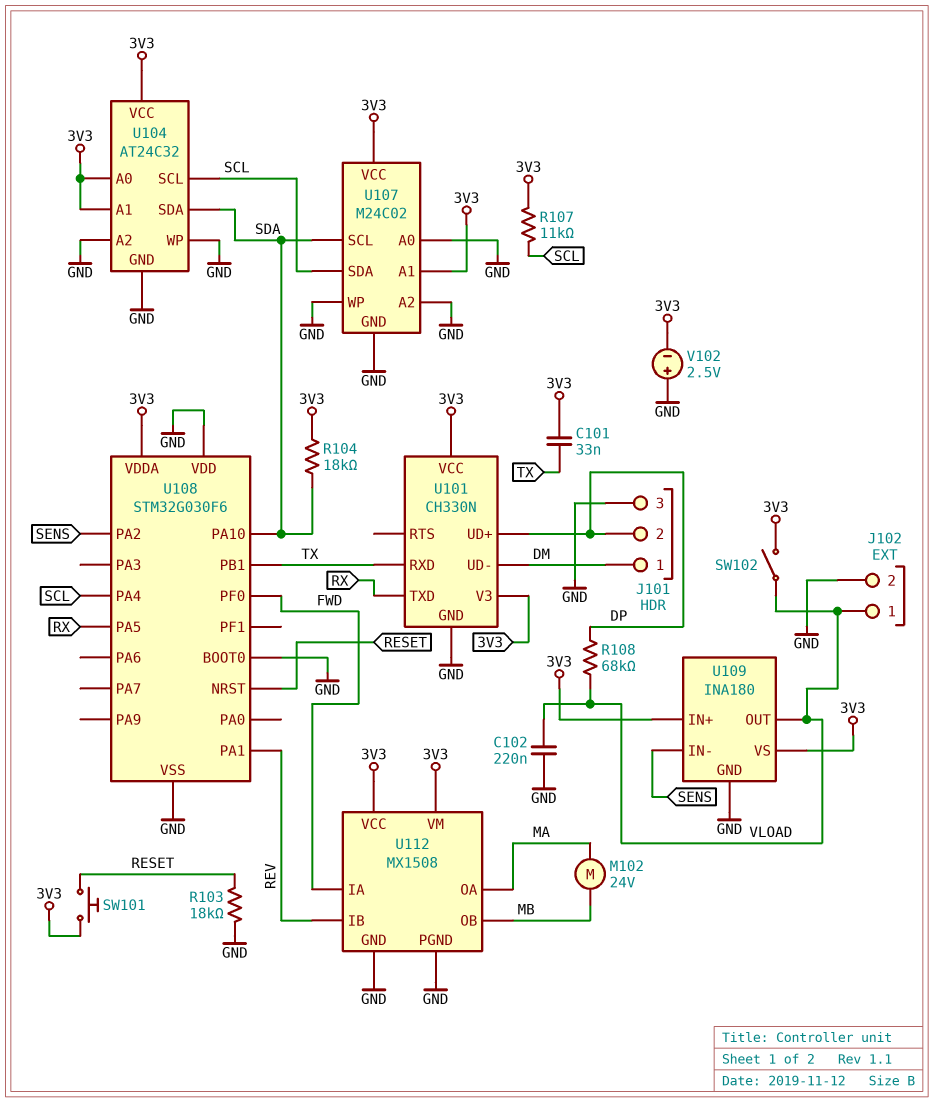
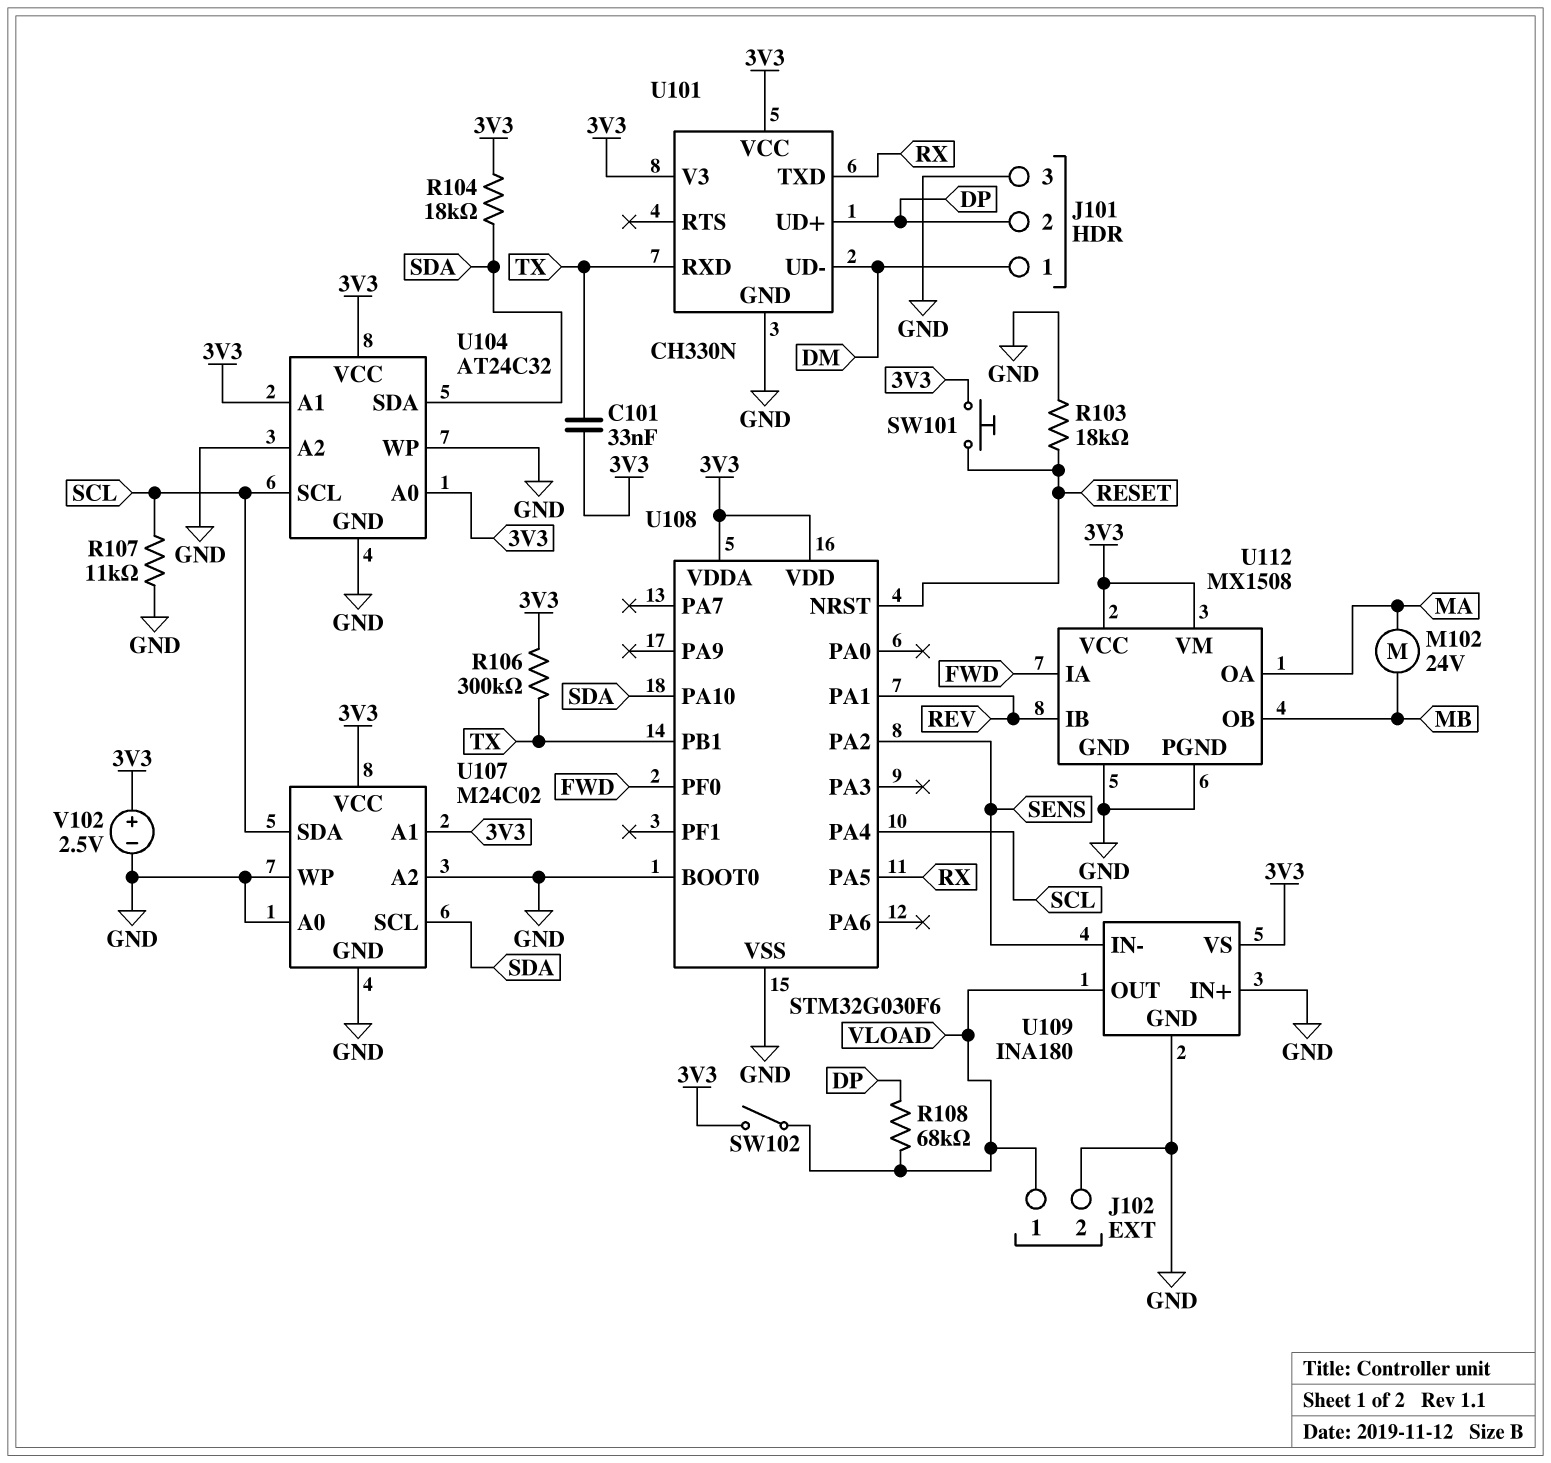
C102: 220nF (GND, VLOAD) -> none
R106: none -> 300k (3V3, TX)
R107: 11k (3V3, SCL) -> 11k (GND, SCL)
U108 pin VDD: GND -> 3V3
U109 pin IN+: 3V3 -> GND
V102: 2.5V (plus GND, minus 3V3) -> 2.5V (plus 3V3, minus GND)

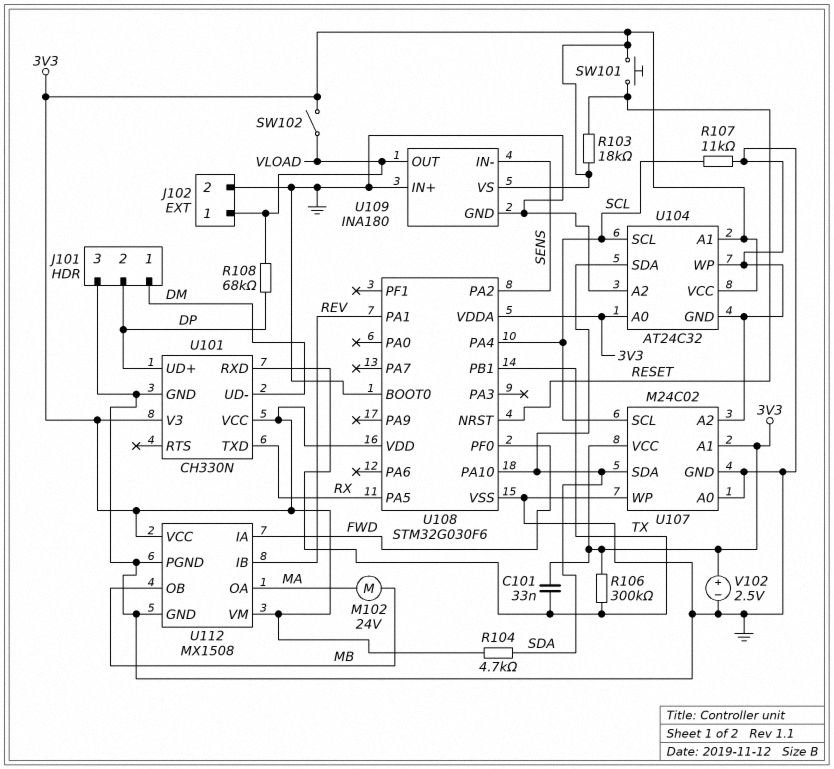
R103: 18k (GND, RESET) -> 18k (3V3, RESET)
R104: 18k (3V3, SDA) -> 4.7k (3V3, SDA)
U107 pin SCL: SDA -> SCL
U107 pin SDA: SCL -> SDA

